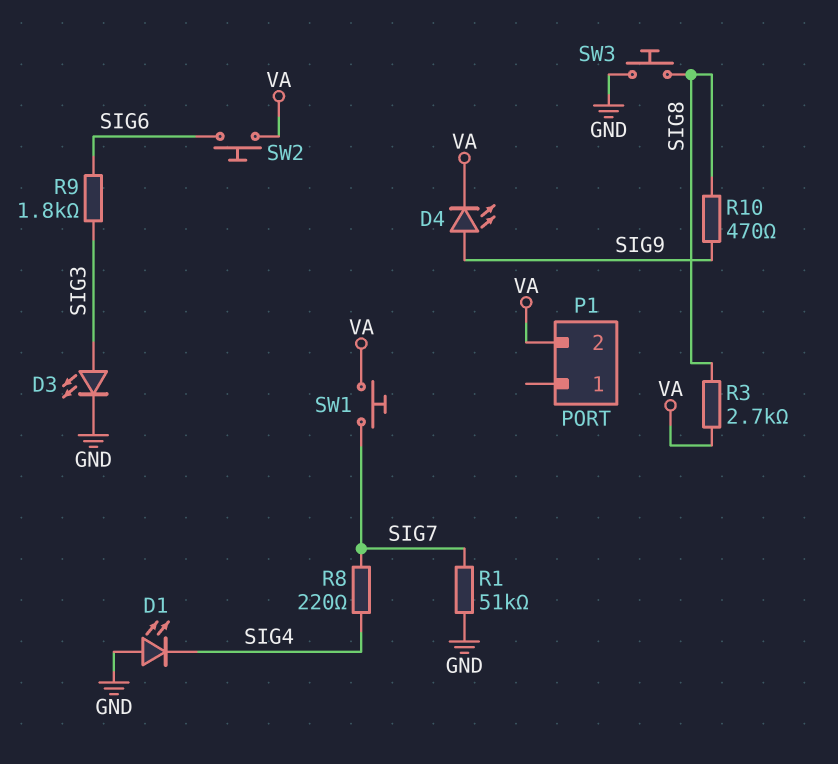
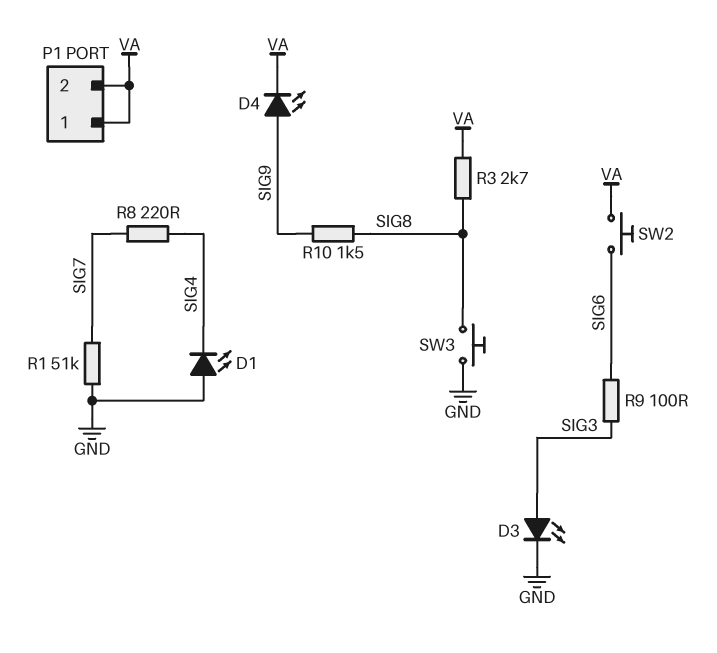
P1 pin 1: none -> VA
R9: 1.8k (SIG3, SIG6) -> 100 (SIG3, SIG6)
R10: 470 (SIG8, SIG9) -> 1.5k (SIG8, SIG9)
SW1: button (SIG7, VA) -> none

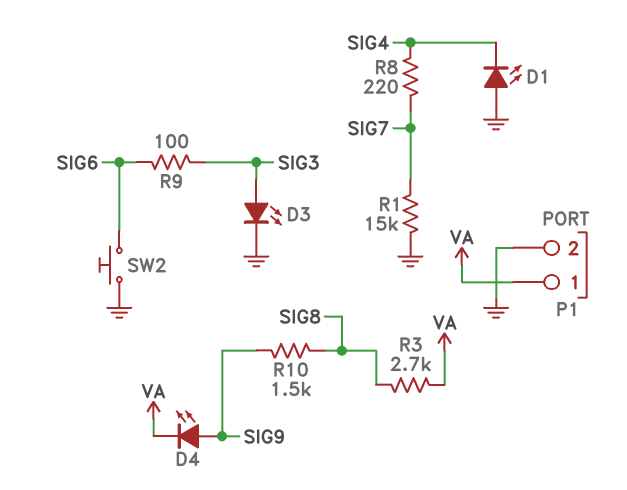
P1 pin 2: VA -> GND
R1: 51k (GND, SIG7) -> 15k (GND, SIG7)
SW2: button (SIG6, VA) -> button (GND, SIG6)
SW3: button (GND, SIG8) -> none

